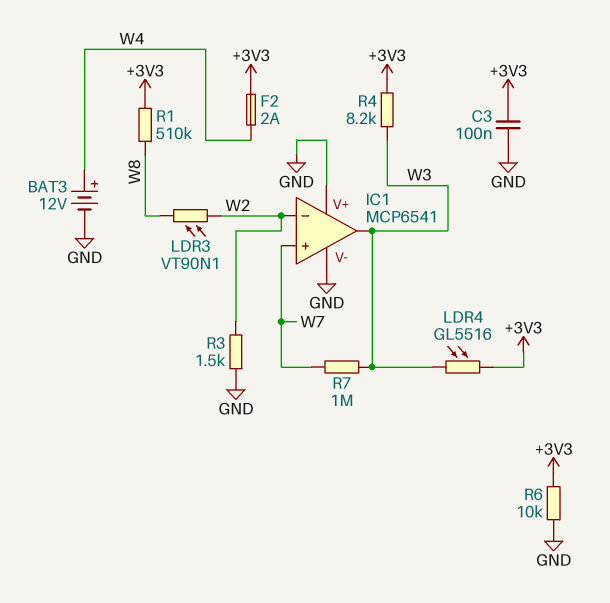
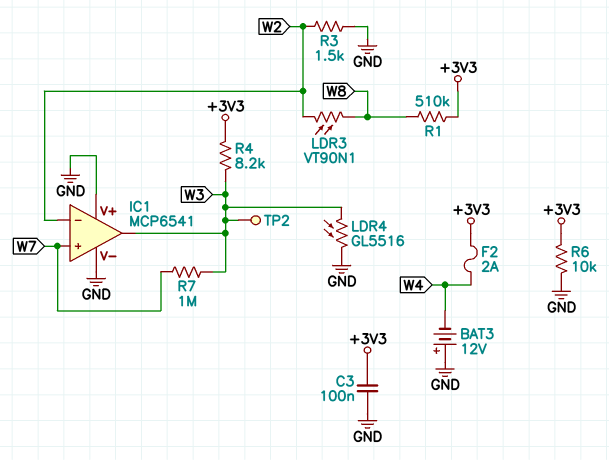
BAT3: 12V (plus W4, minus GND) -> 12V (plus GND, minus W4)
LDR4: GL5516 (+3V3, W3) -> GL5516 (GND, W3)
TP2: none -> test point (W3)

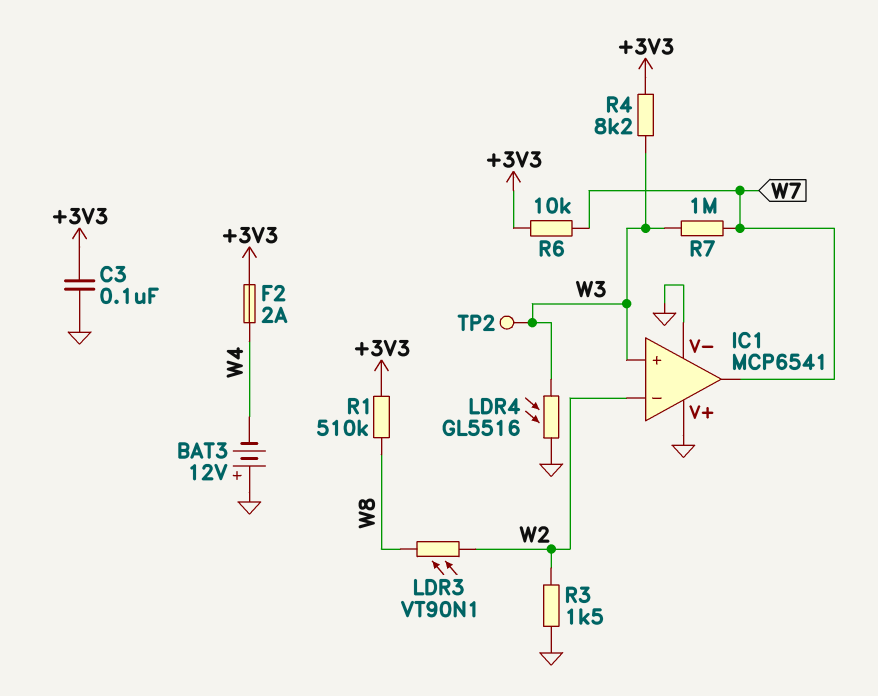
IC1 pin in+: W7 -> W3
IC1 pin out: W3 -> W7
R6: 10k (+3V3, GND) -> 10k (+3V3, W7)

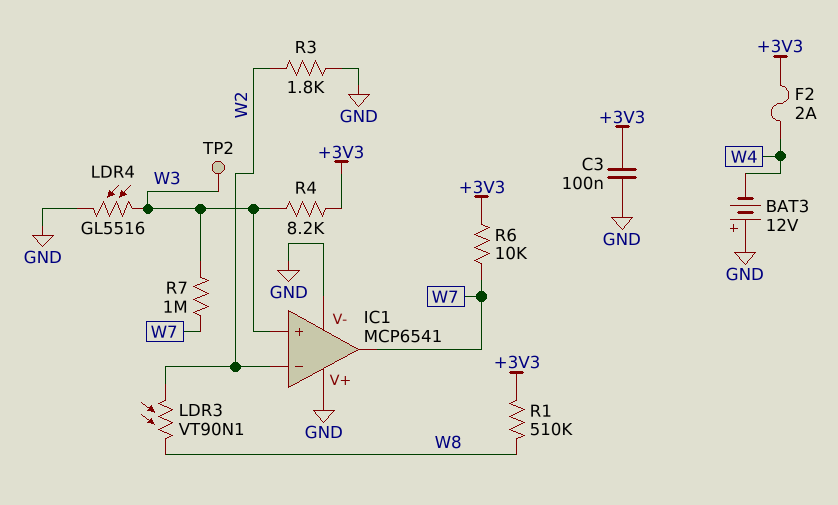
R3: 1.5k (GND, W2) -> 1.8k (GND, W2)

